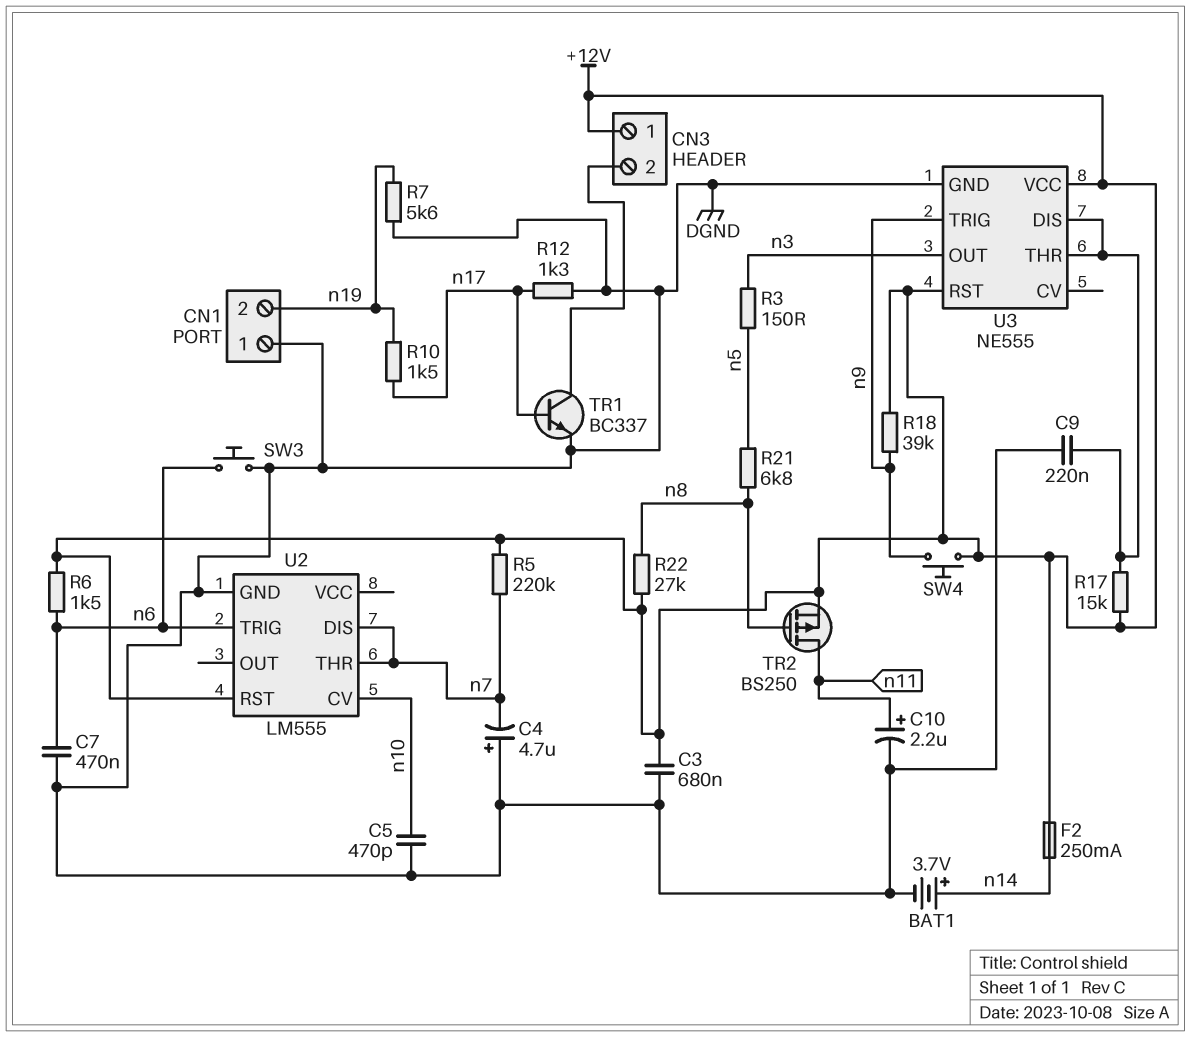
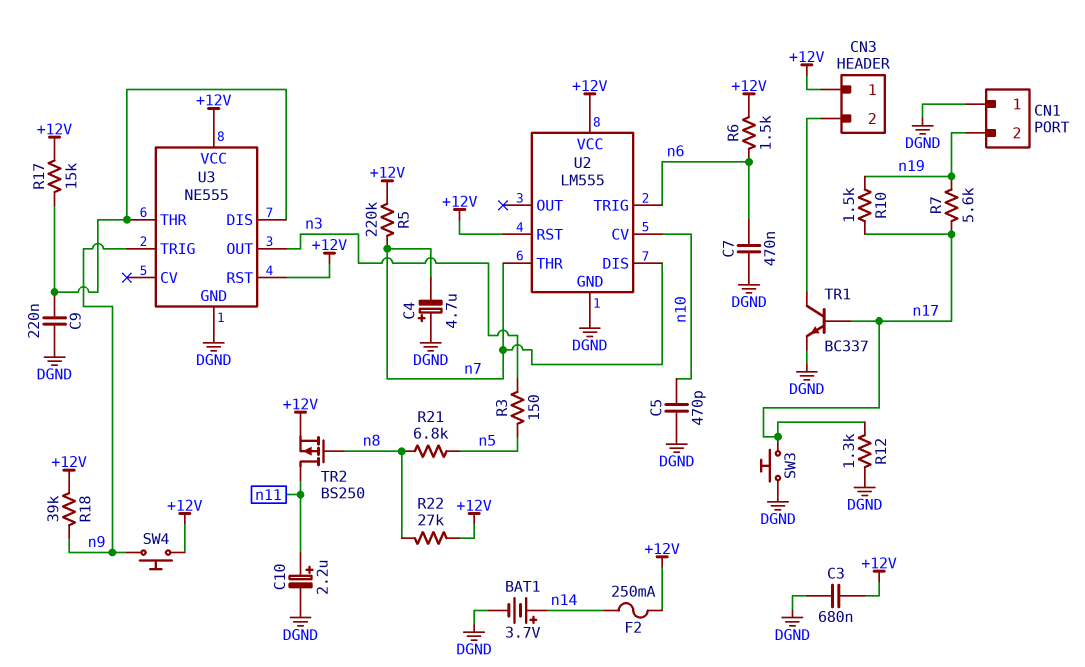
R7: 5.6k (DGND, n19) -> 5.6k (n17, n19)
SW3: button (DGND, n6) -> button (DGND, n17)
U2 pin VCC: none -> +12V

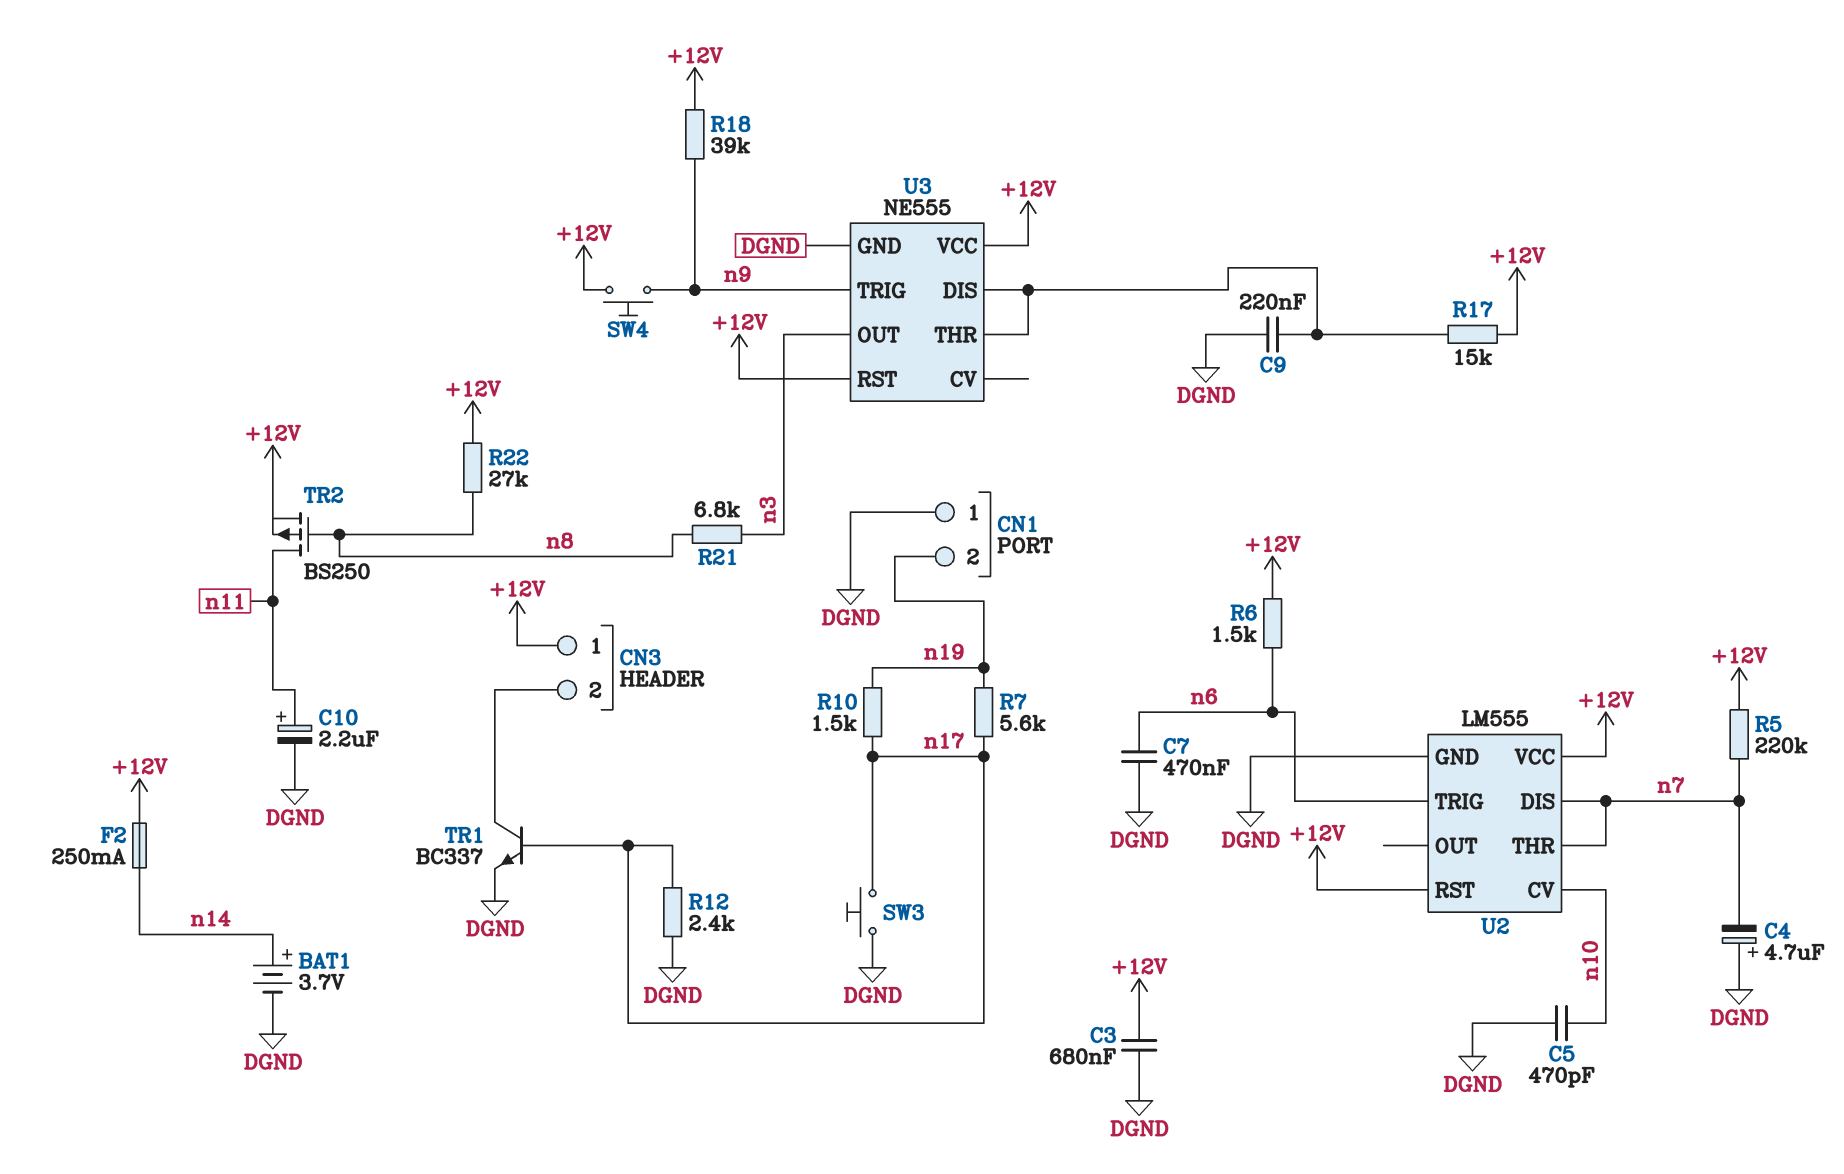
R3: 150 (n3, n5) -> none
R12: 1.3k (DGND, n17) -> 2.4k (DGND, n17)
R21: 6.8k (n5, n8) -> 6.8k (n3, n8)

